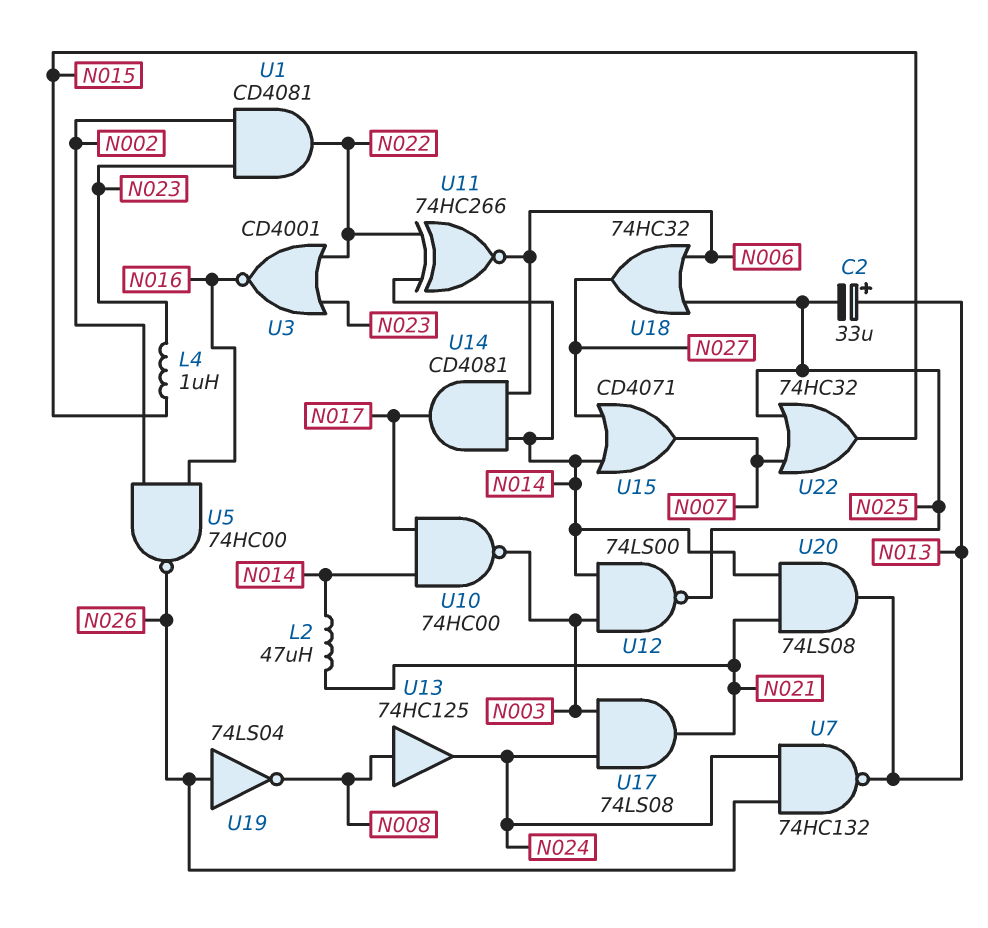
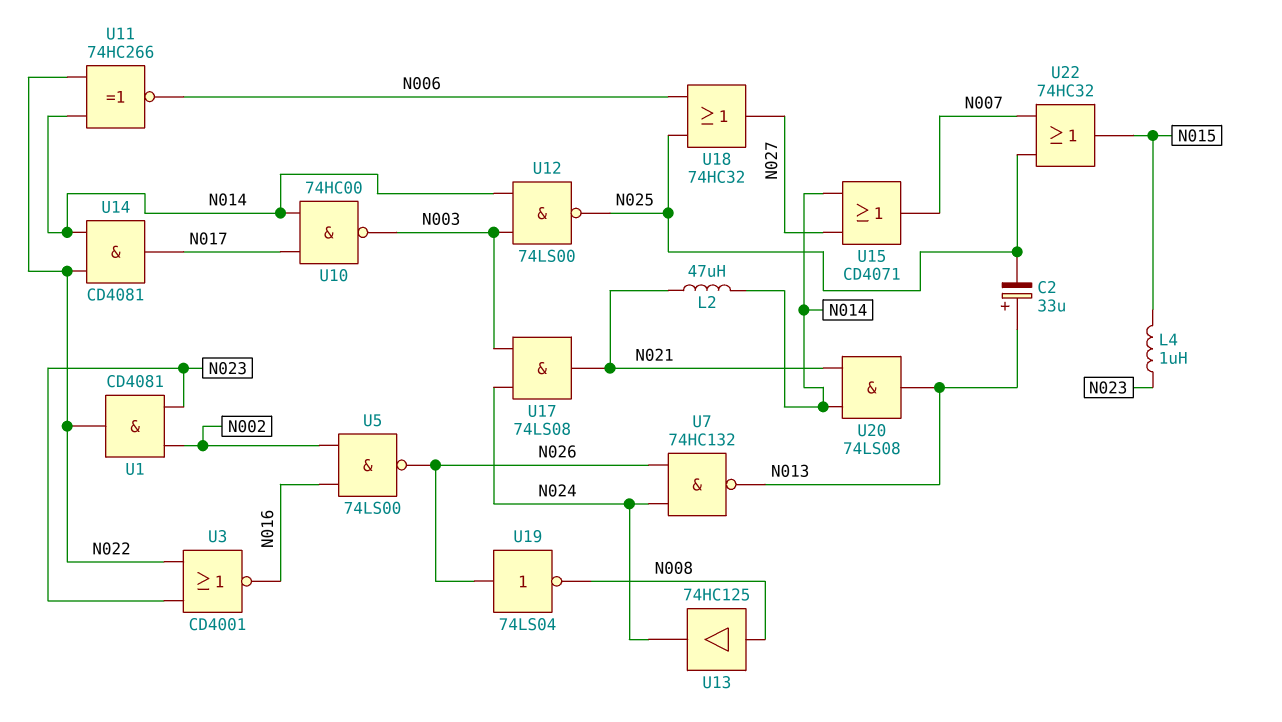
U5: NAND 74HC00 (in N002, in N016, out N026) -> NAND 74LS00 (in N002, in N016, out N026)
U14: AND CD4081 (in N006, in N014, out N017) -> AND CD4081 (in N014, in N022, out N017)

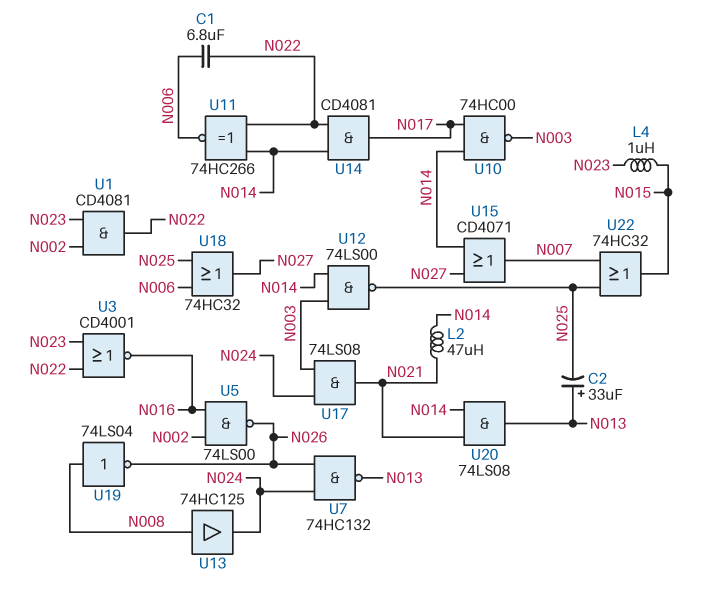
C1: none -> 6.8uF (N006, N022)
U19: NOT 74LS04 (in N026, out N008) -> NOT 74LS04 (in N008, out N026)

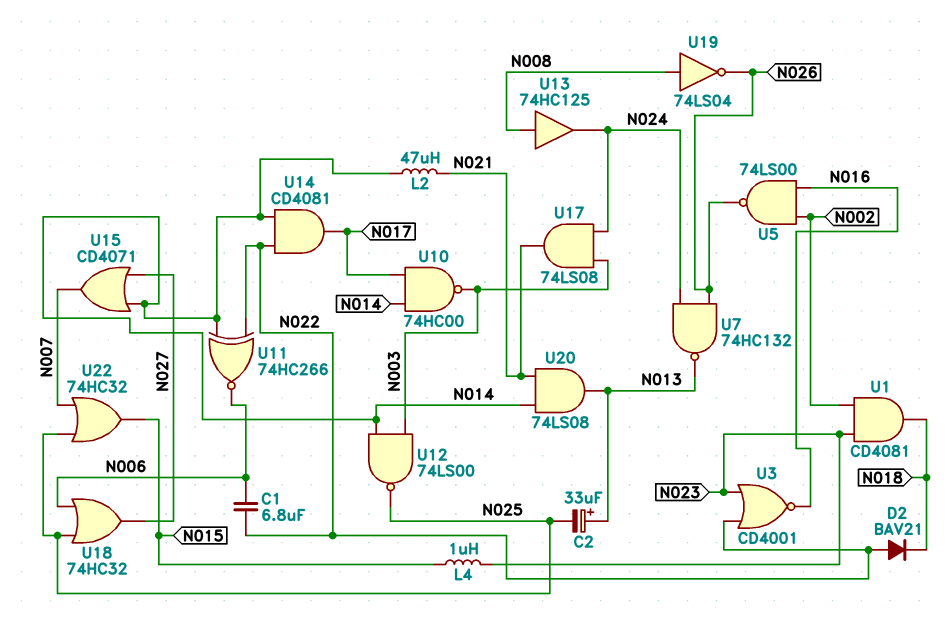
D2: none -> diode BAV21 (A N022, K N018)
U1: AND CD4081 (in N002, in N023, out N022) -> AND CD4081 (in N002, in N023, out N018)

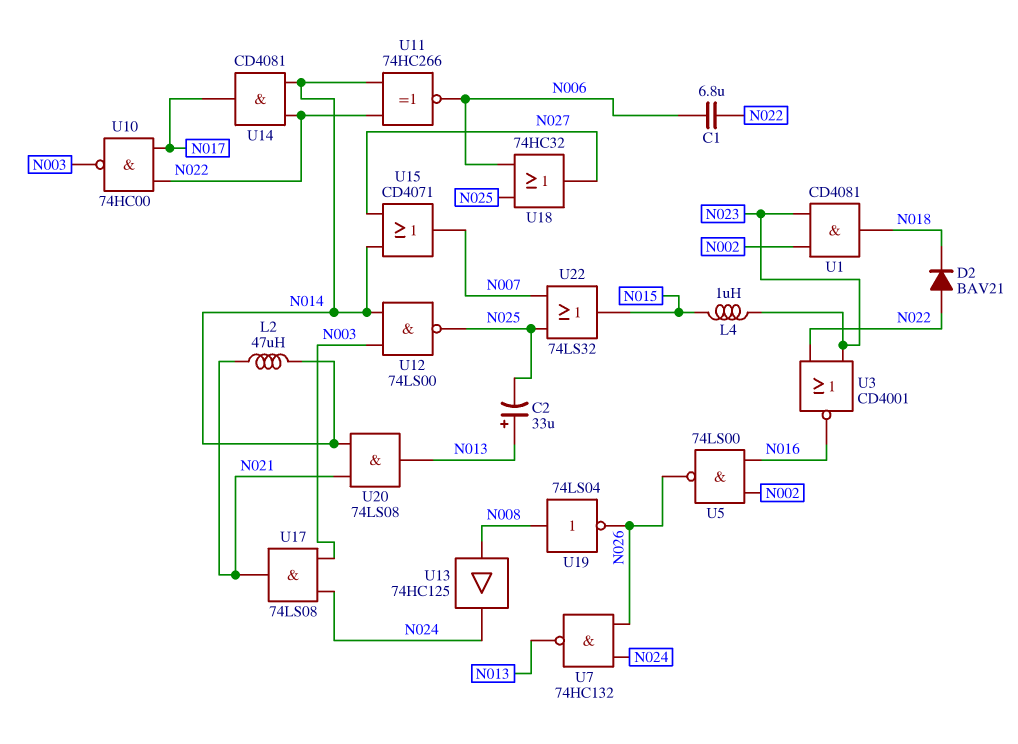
U10: NAND 74HC00 (in N014, in N017, out N003) -> NAND 74HC00 (in N017, in N022, out N003)
U22: OR 74HC32 (in N007, in N025, out N015) -> OR 74LS32 (in N007, in N025, out N015)

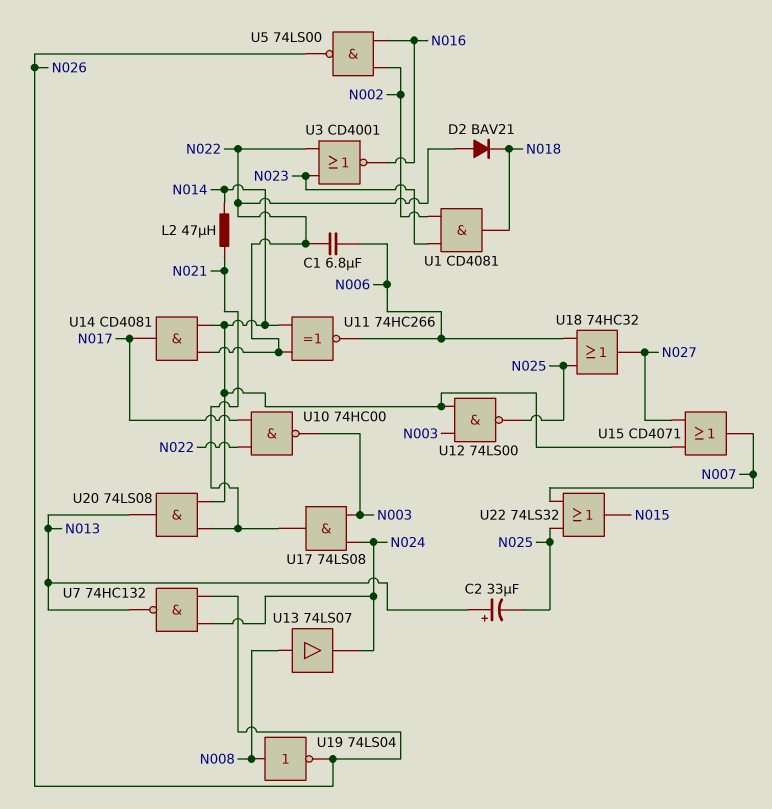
L4: 1uH (N015, N023) -> none
U13: buffer 74HC125 (in N008, out N024) -> buffer 74LS07 (in N008, out N024)

